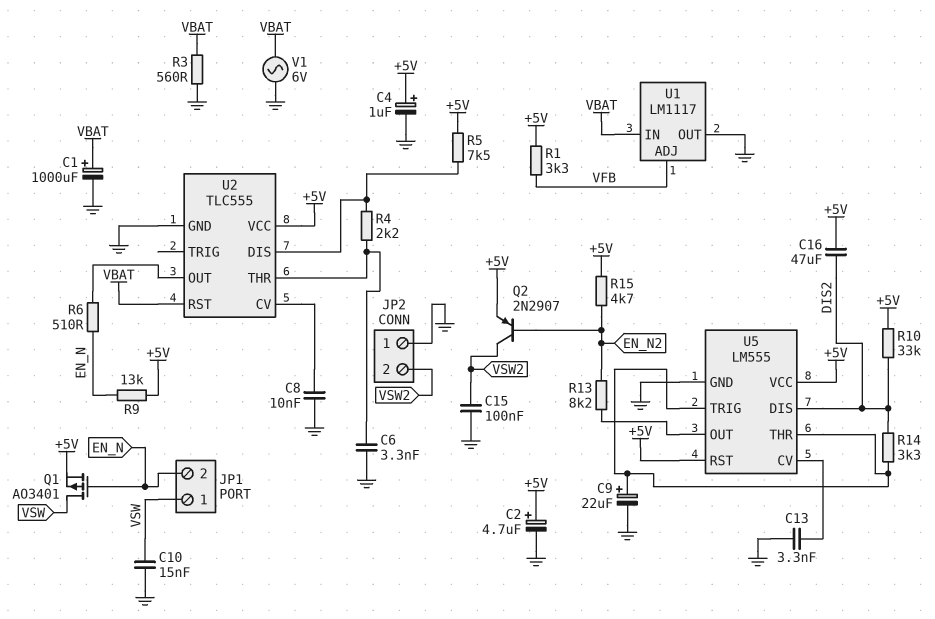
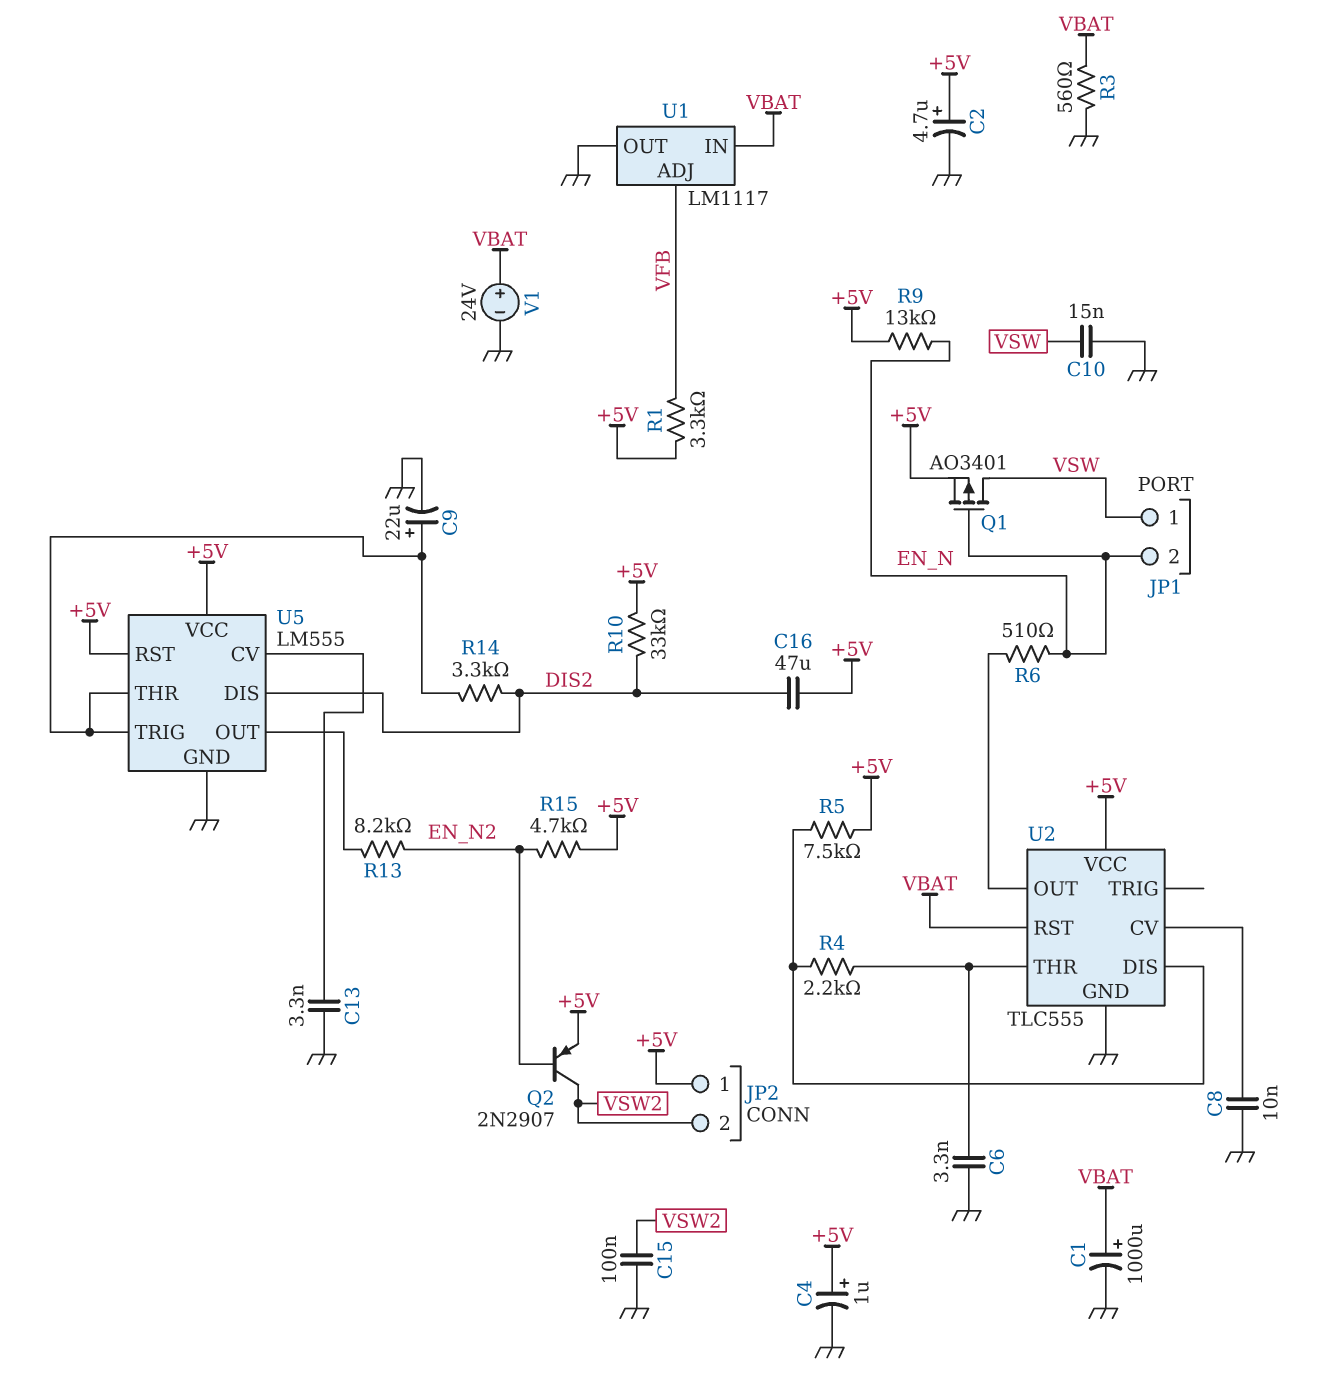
JP2 pin 1: GND -> +5V
V1: AC 6V (GND, VBAT) -> 24V (plus VBAT, minus GND)

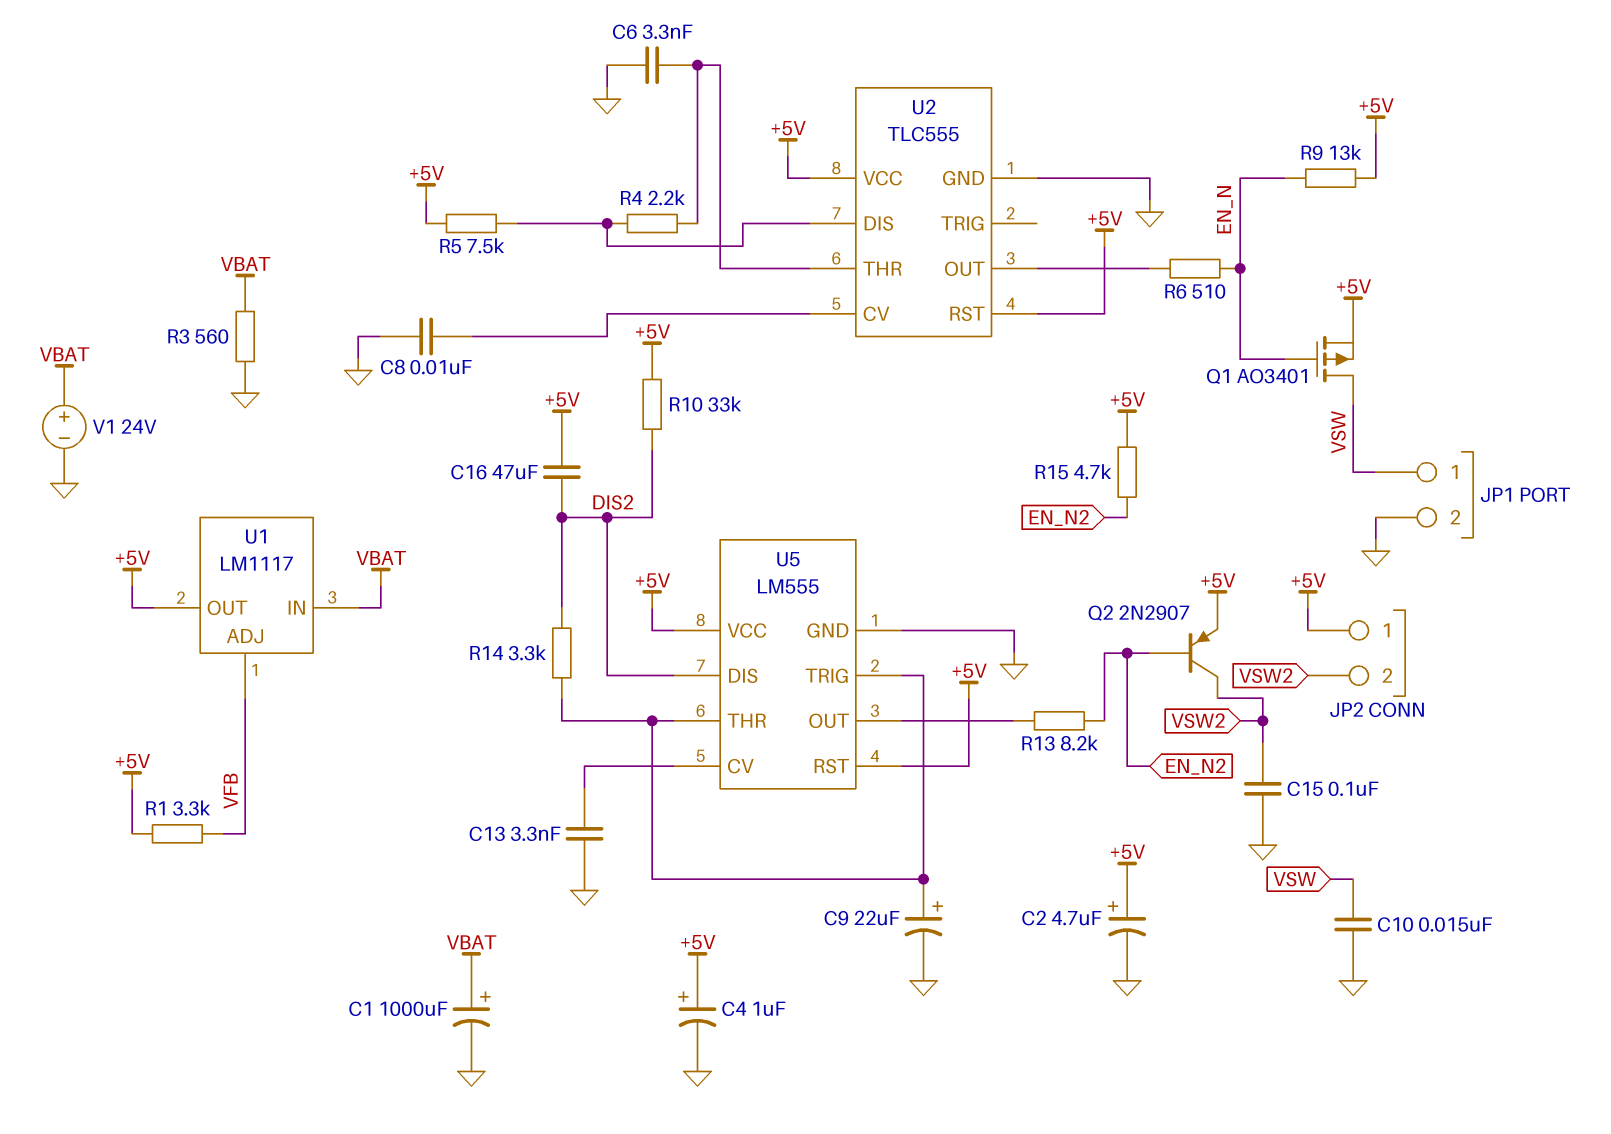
JP1 pin 2: EN_N -> GND
U1 pin OUT: GND -> +5V
U2 pin RST: VBAT -> +5V

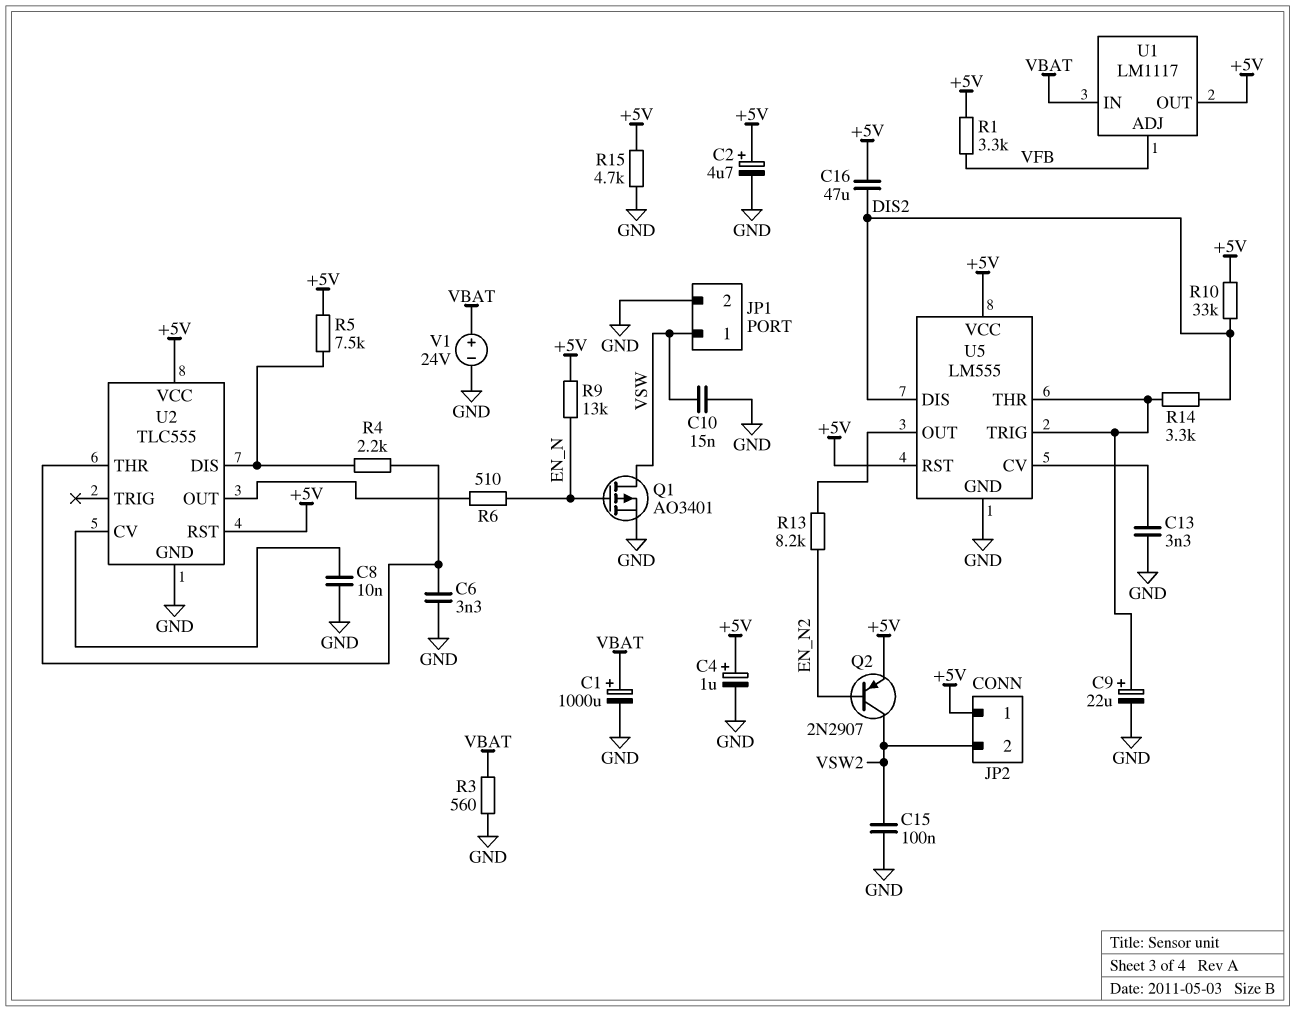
Q1: PMOS AO3401 (G EN_N, D VSW, S +5V) -> PMOS AO3401 (G EN_N, D VSW, S GND)
R15: 4.7k (+5V, EN_N2) -> 4.7k (+5V, GND)

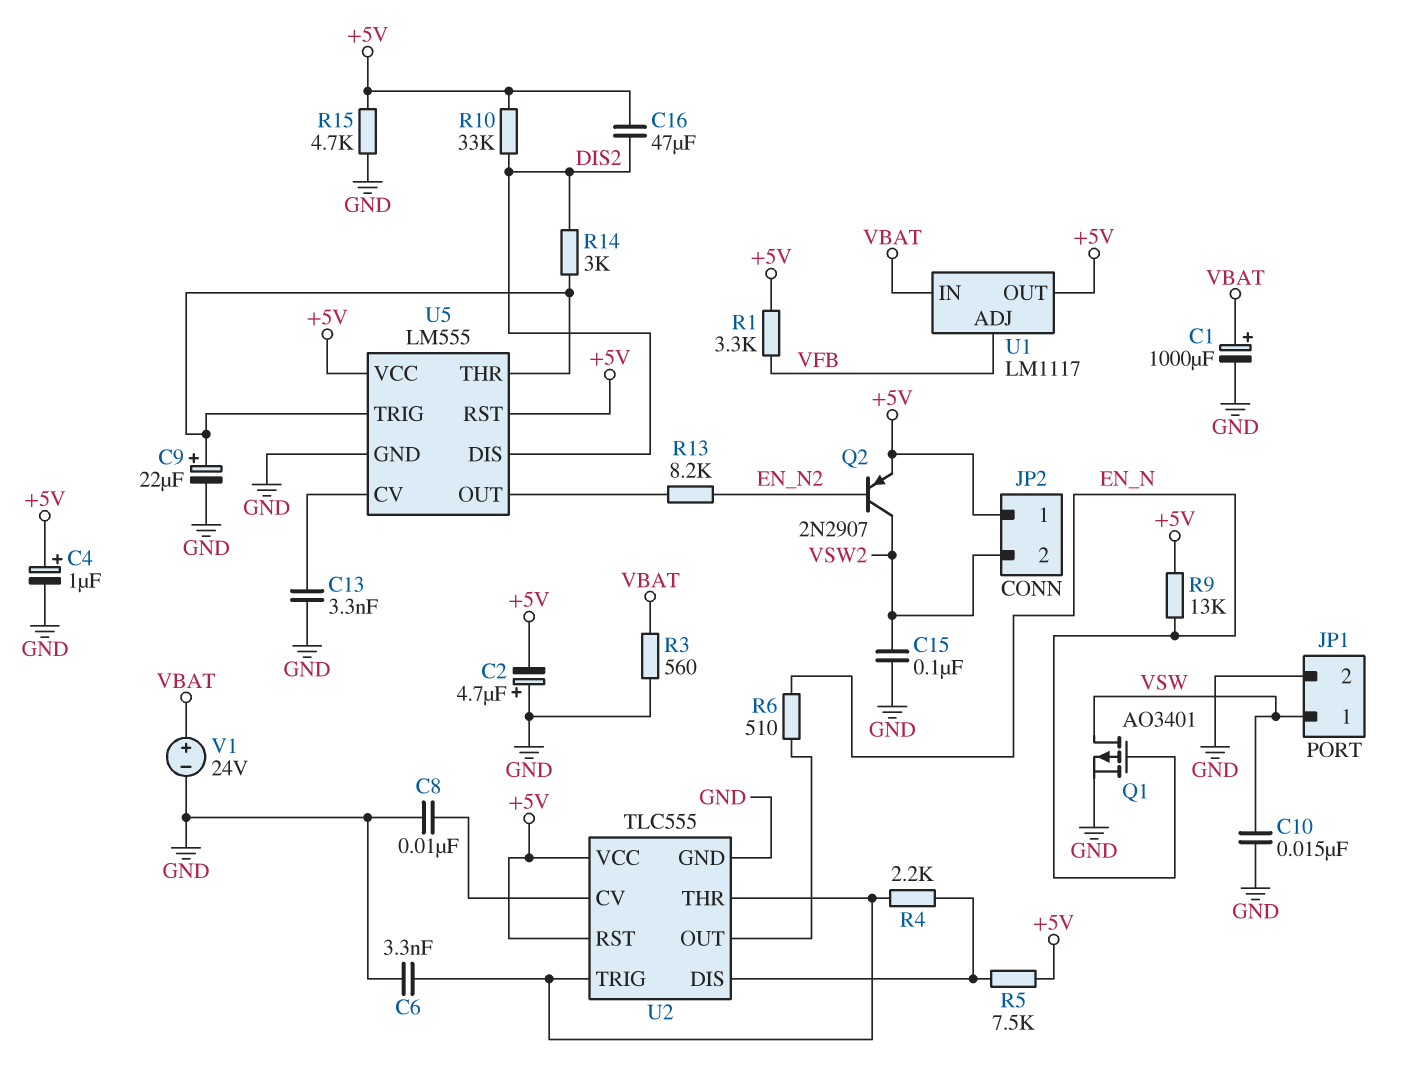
C2: 4.7uF (plus +5V, minus GND) -> 4.7uF (plus GND, minus +5V)
R14: 3.3k (DIS2, U5/THR) -> 3k (DIS2, U5/THR)
U2 pin TRIG: none -> U2/THR

